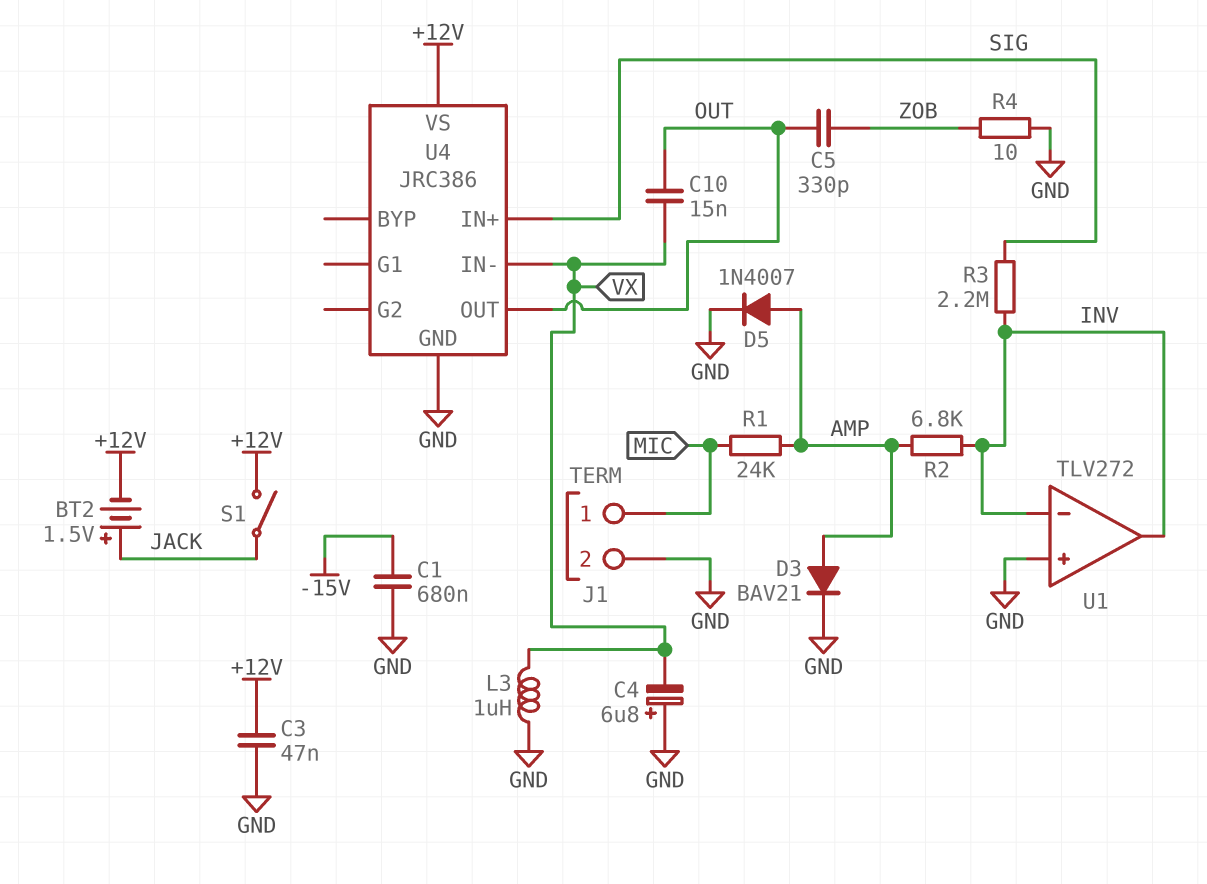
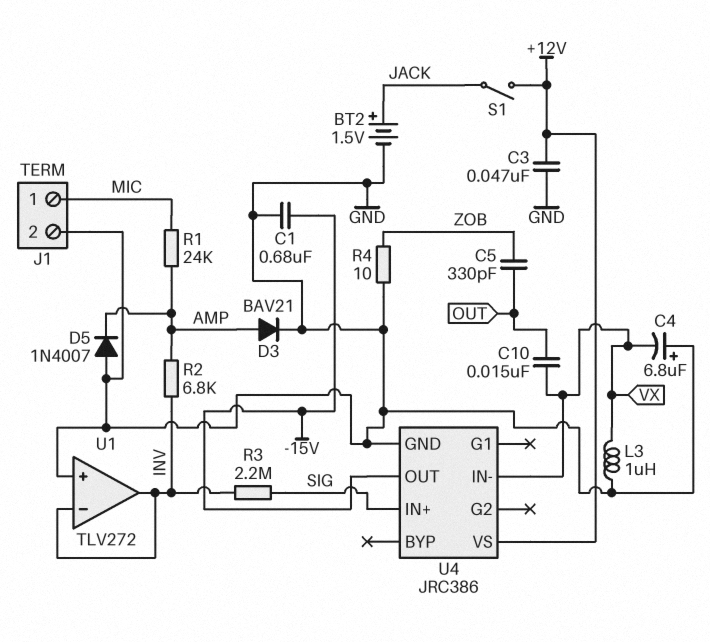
BT2: 1.5V (plus JACK, minus +12V) -> 1.5V (plus JACK, minus GND)
D5: diode 1N4007 (A AMP, K GND) -> diode 1N4007 (A GND, K AMP)
U4 pin OUT: OUT -> -15V

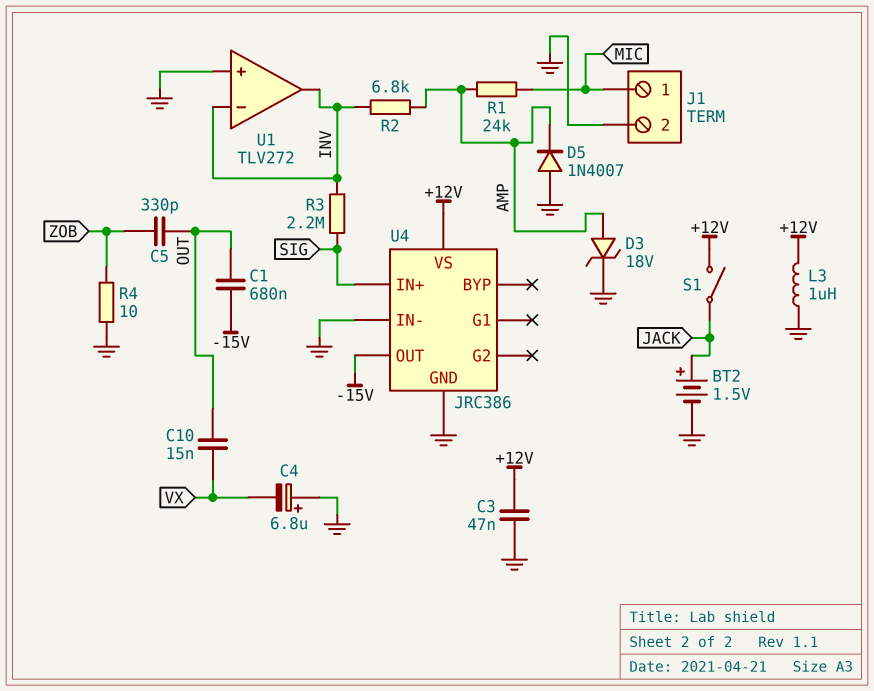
C1: 680nF (-15V, GND) -> 680nF (-15V, OUT)
D3: diode BAV21 (A AMP, K GND) -> zener 18V (A AMP, K GND)
L3: 1uH (GND, VX) -> 1uH (+12V, GND)
U4 pin IN-: VX -> GND

